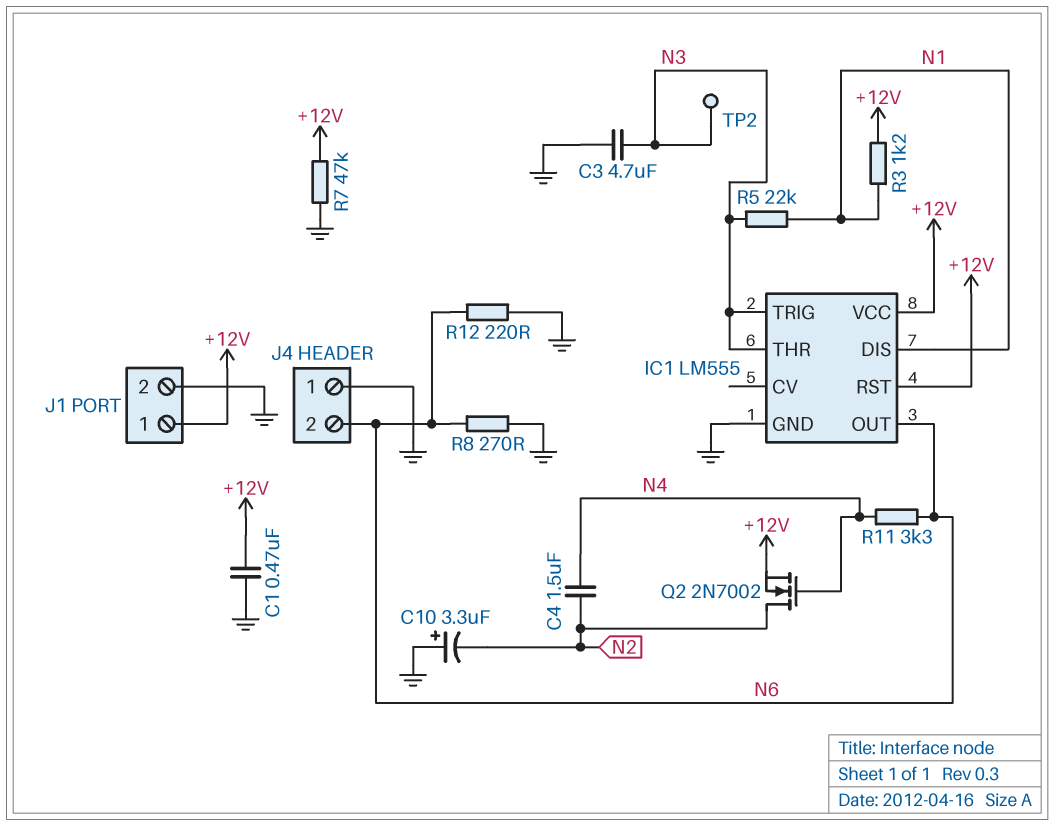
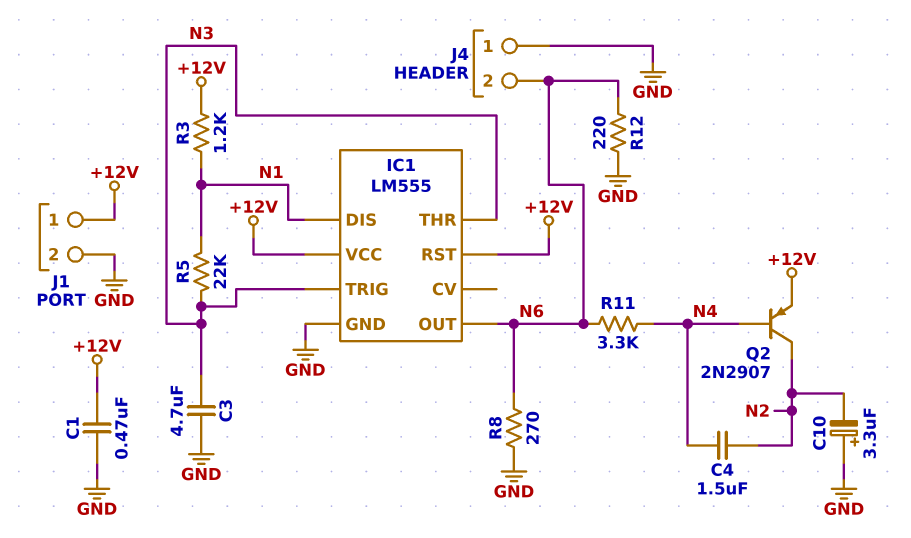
Q2: NMOS 2N7002 (G N4, D N2, S +12V) -> PNP 2N2907 (B N4, C N2, E +12V)
R7: 47k (+12V, GND) -> none
TP2: test point (N3) -> none

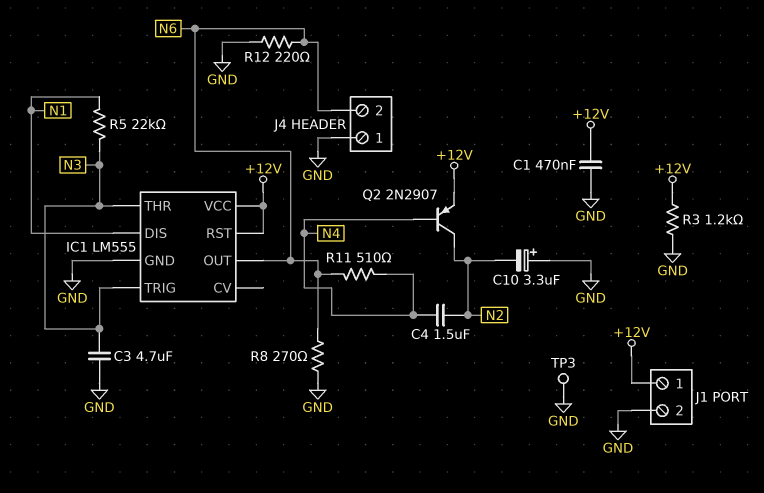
R3: 1.2k (+12V, N1) -> 1.2k (+12V, GND)
R11: 3.3k (N4, N6) -> 510 (N4, N6)
TP3: none -> test point (GND)

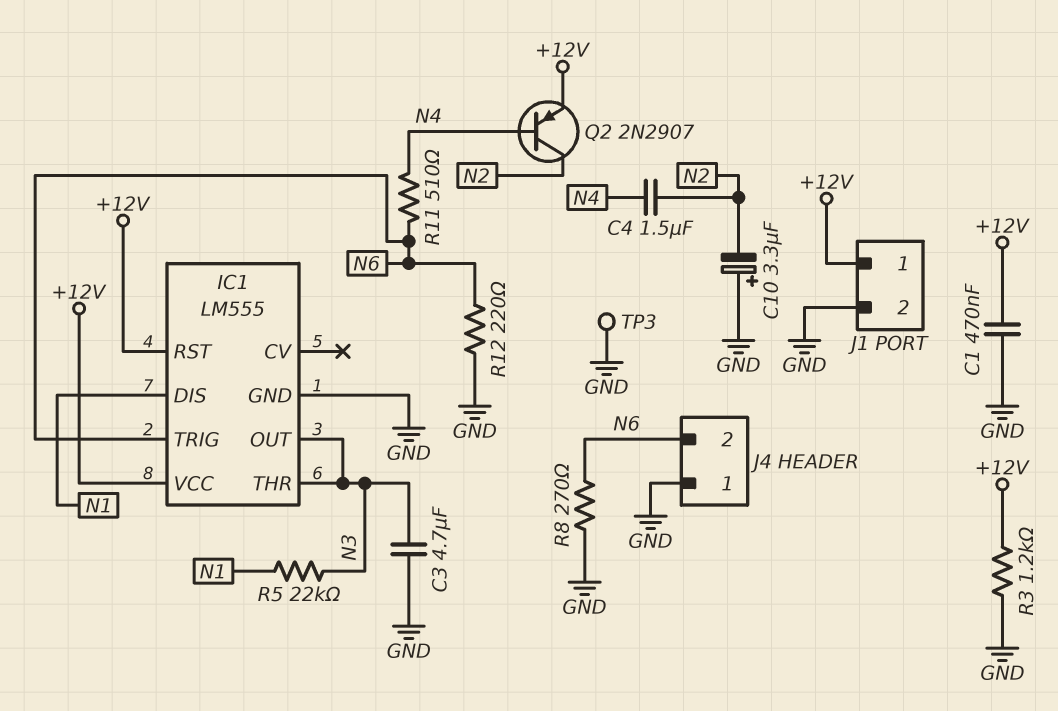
IC1 pin OUT: N6 -> N3
IC1 pin TRIG: N3 -> N6

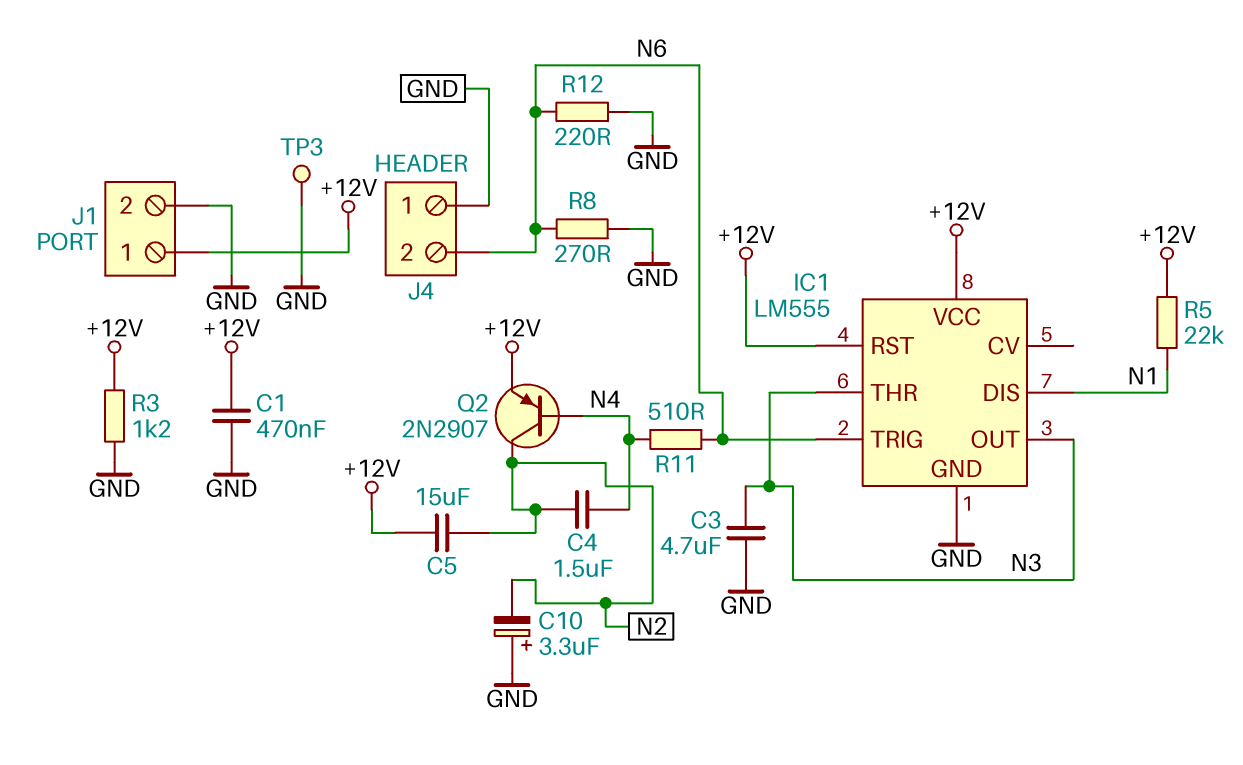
C5: none -> 15uF (+12V, N2)
R5: 22k (N1, N3) -> 22k (+12V, N1)

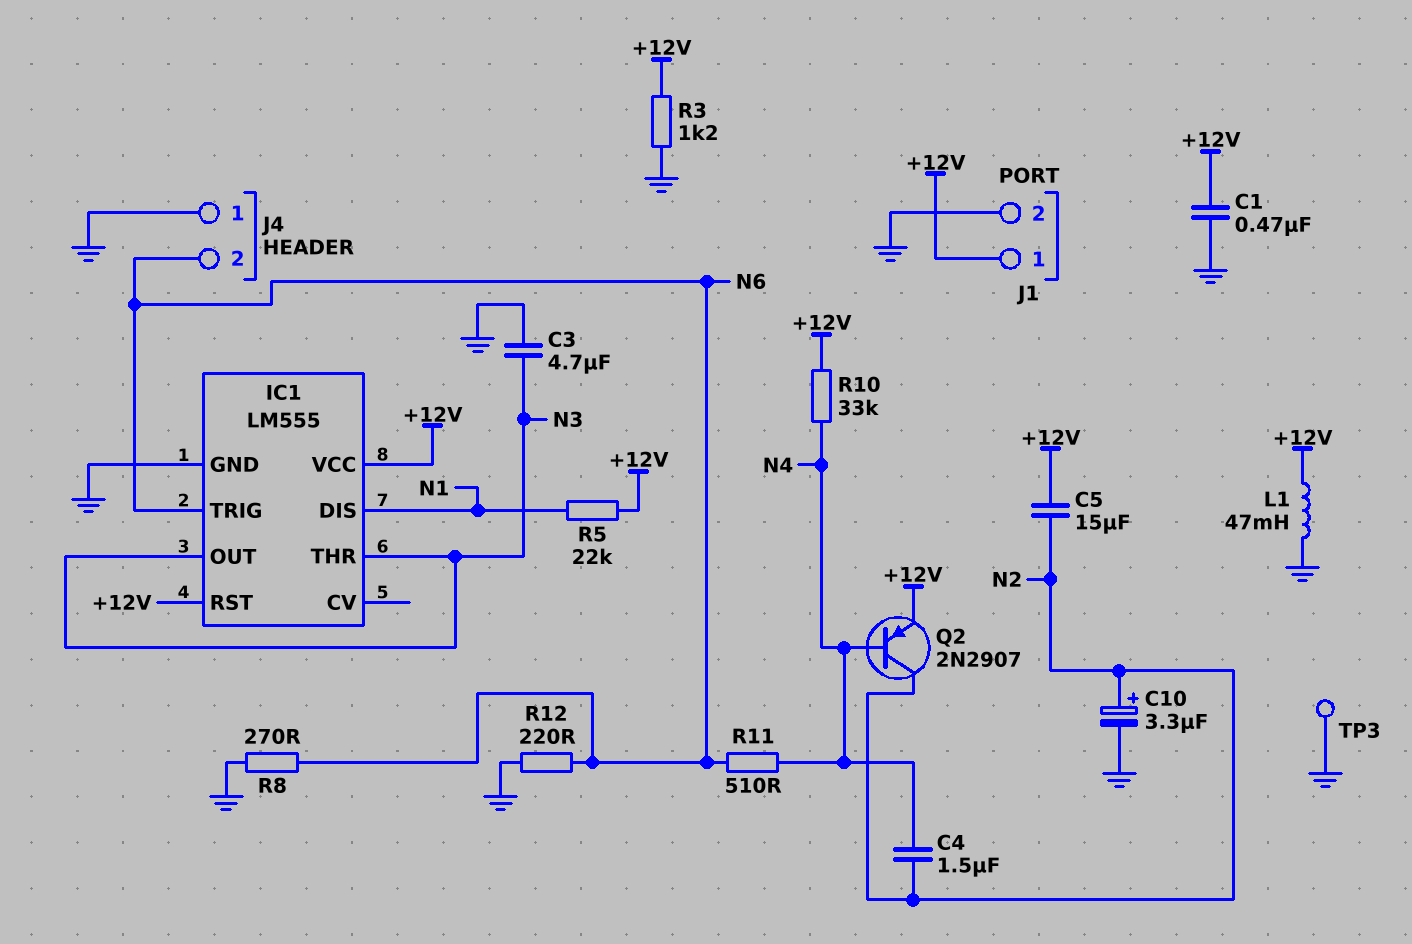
C10: 3.3uF (plus GND, minus N2) -> 3.3uF (plus N2, minus GND)
L1: none -> 47mH (+12V, GND)
R10: none -> 33k (+12V, N4)

